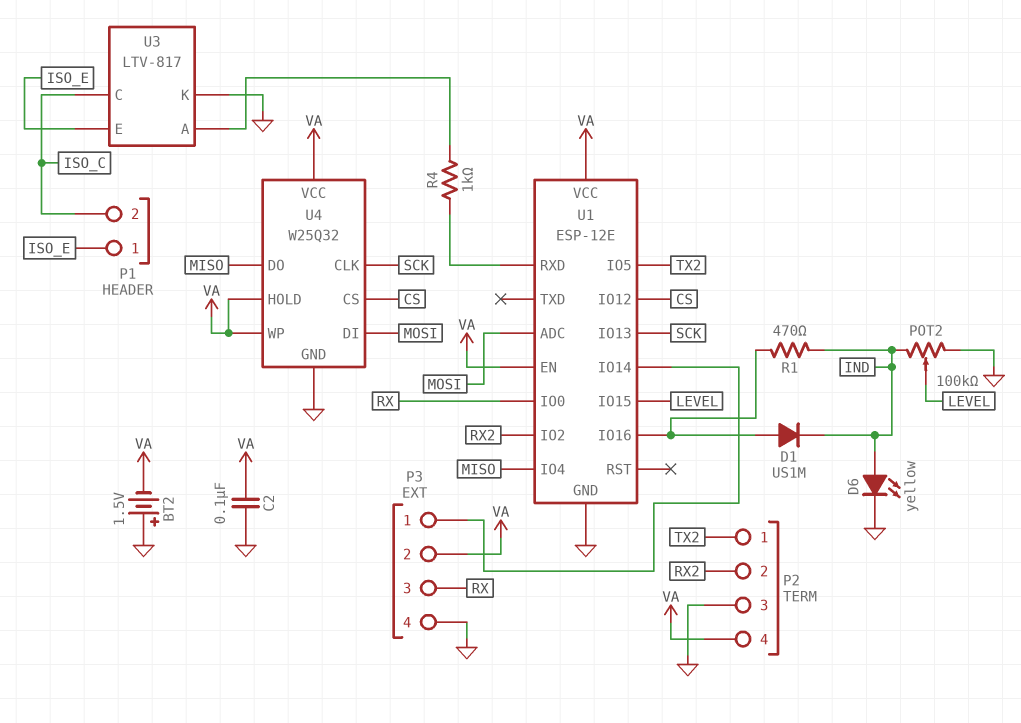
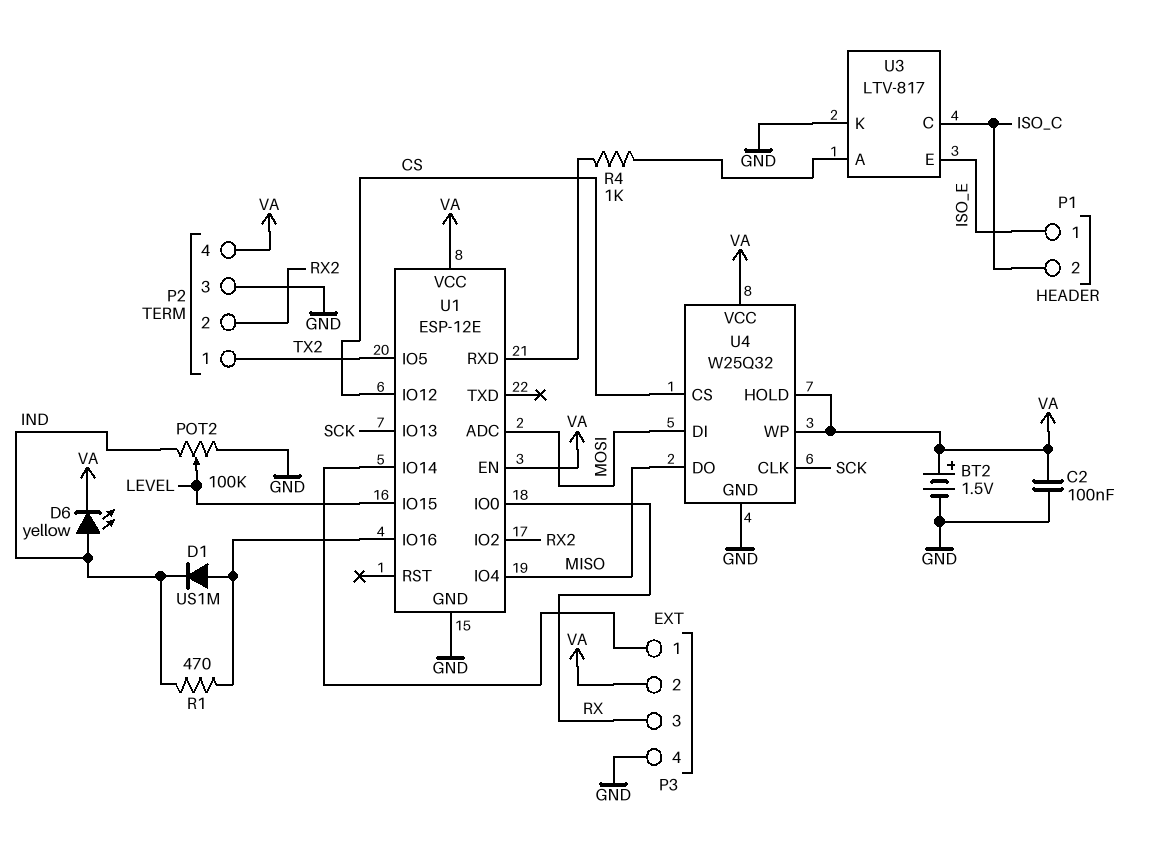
BT2: 1.5V (plus GND, minus VA) -> 1.5V (plus VA, minus GND)
D6: LED yellow (A IND, K GND) -> LED yellow (A IND, K VA)

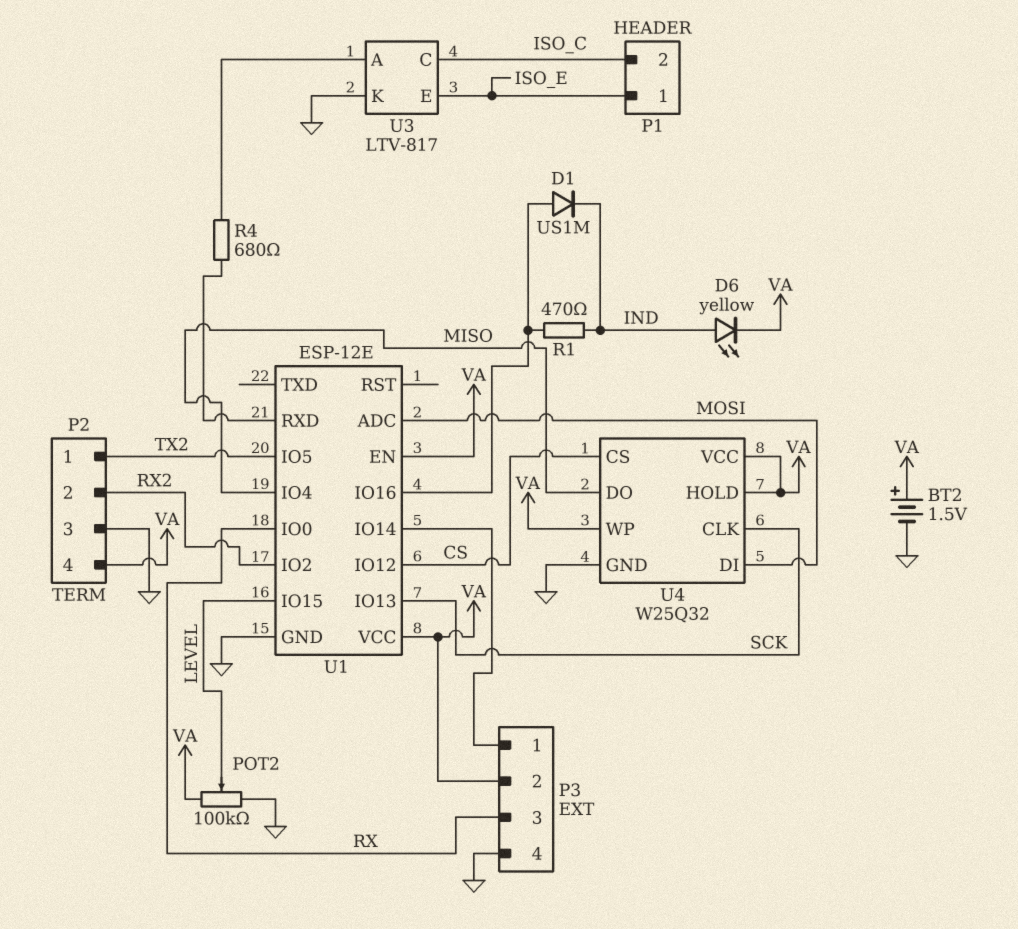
C2: 100nF (GND, VA) -> none
POT2: 100k (GND, IND, wiper LEVEL) -> 100k (GND, VA, wiper LEVEL)
R4: 1k (U1/RXD, U3/A) -> 680 (U1/RXD, U3/A)

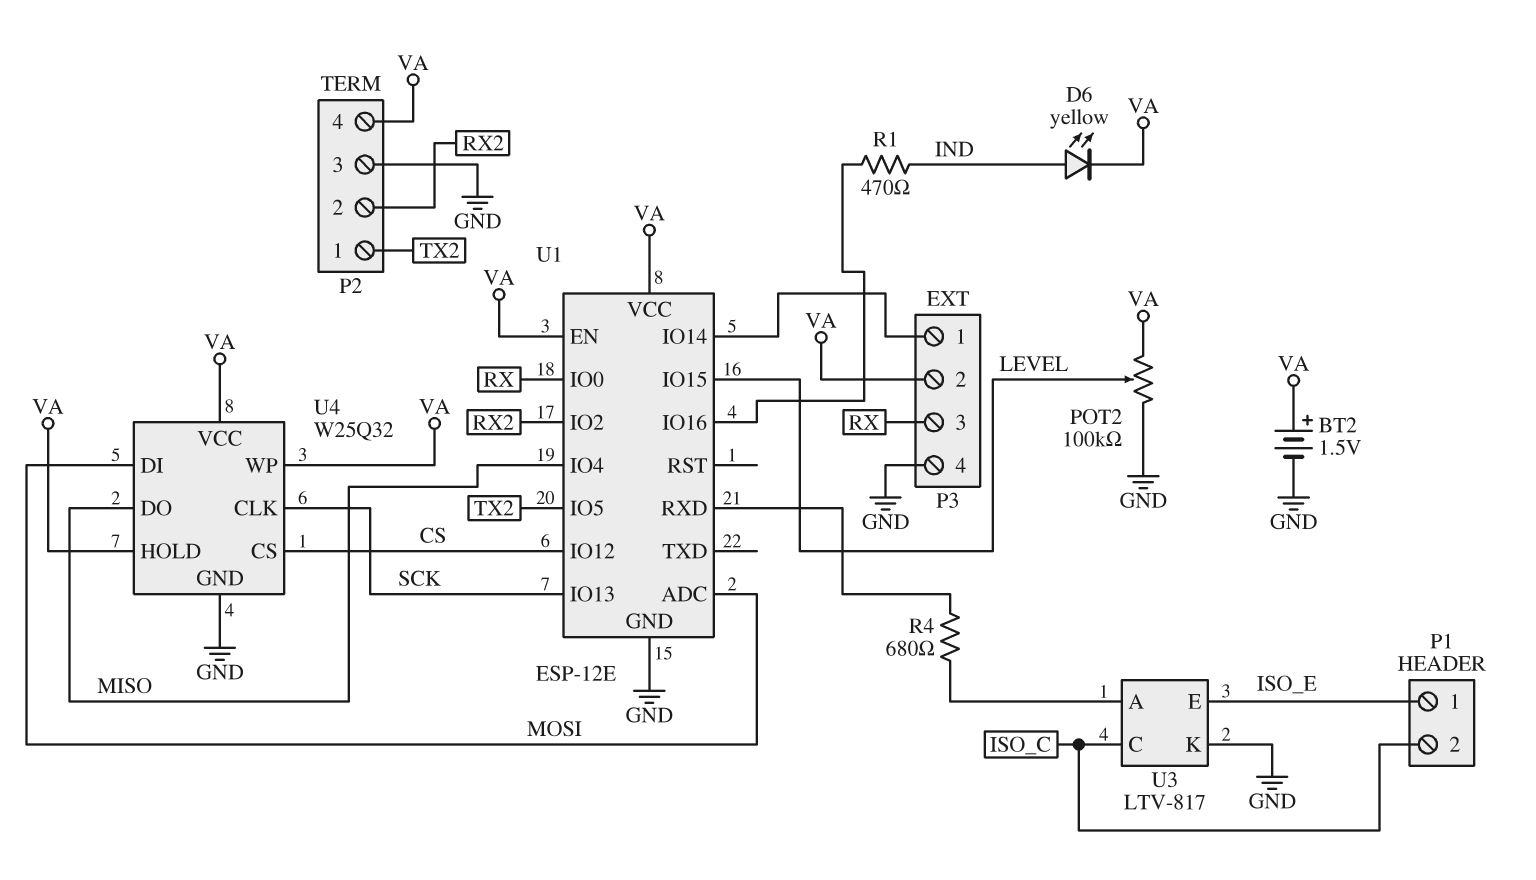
D1: diode US1M (A U1/IO16, K IND) -> none

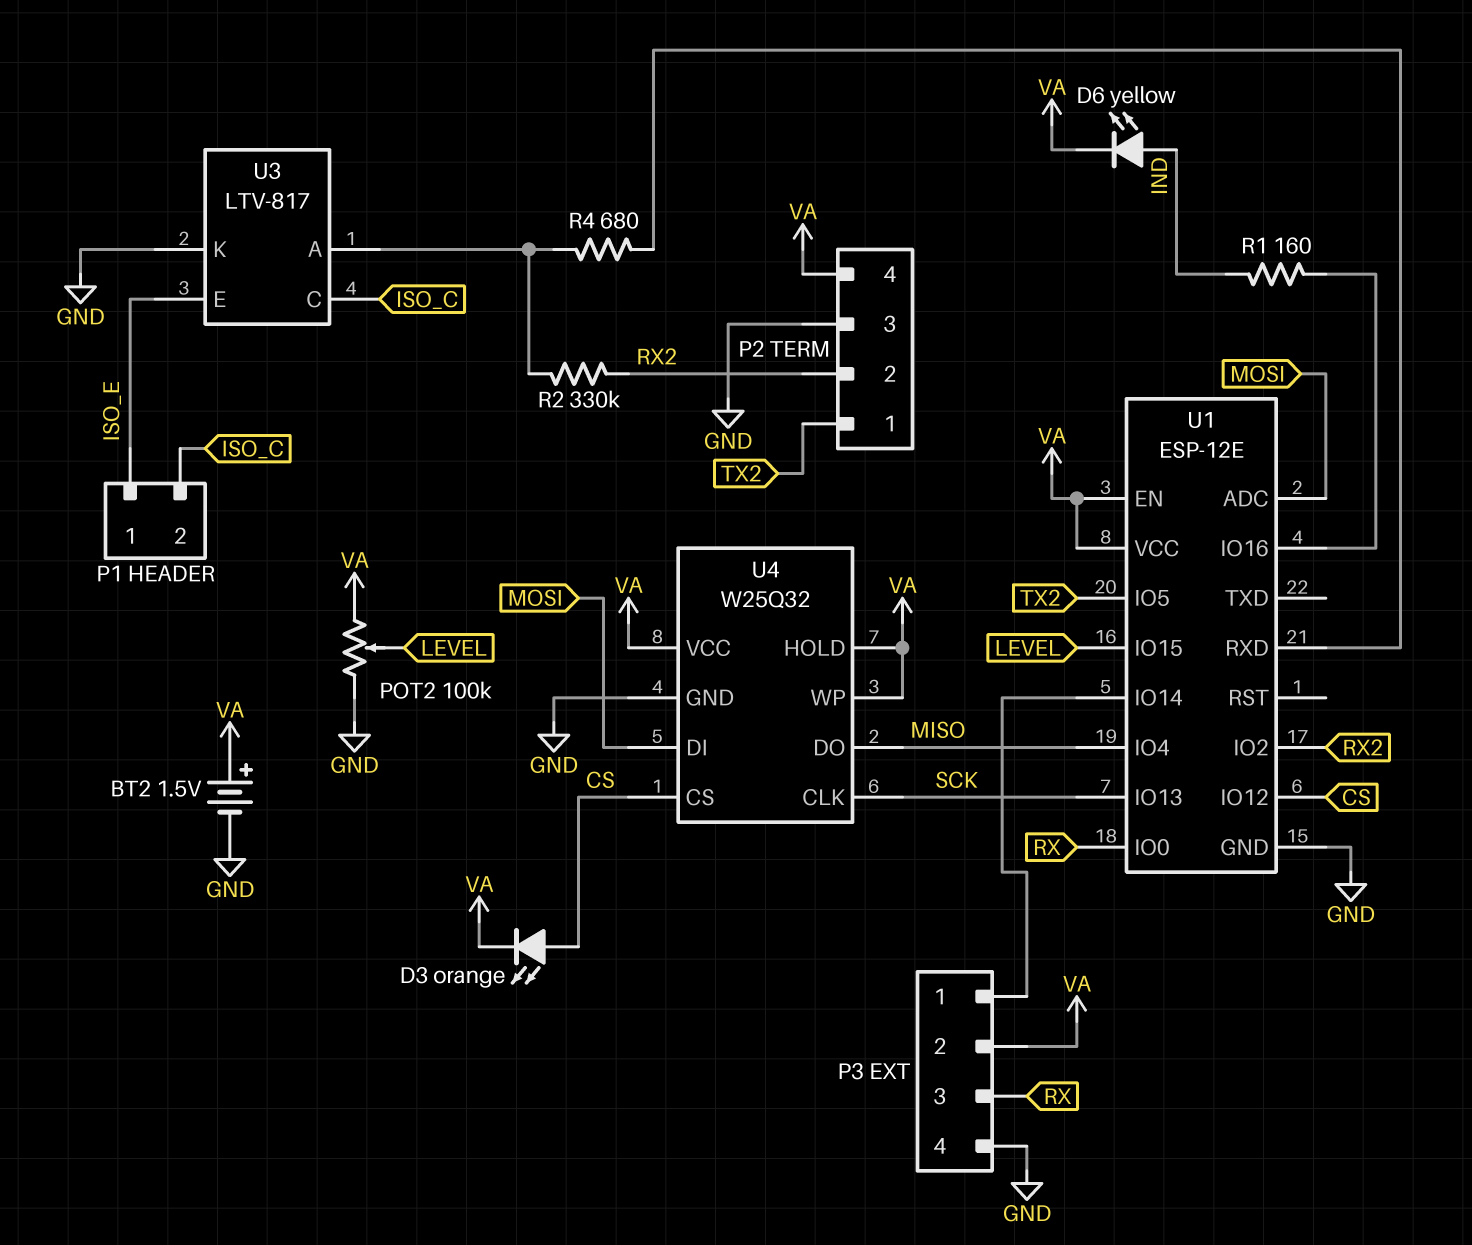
D3: none -> LED orange (A CS, K VA)
R1: 470 (IND, U1/IO16) -> 160 (IND, U1/IO16)
R2: none -> 330k (RX2, U3/A)

